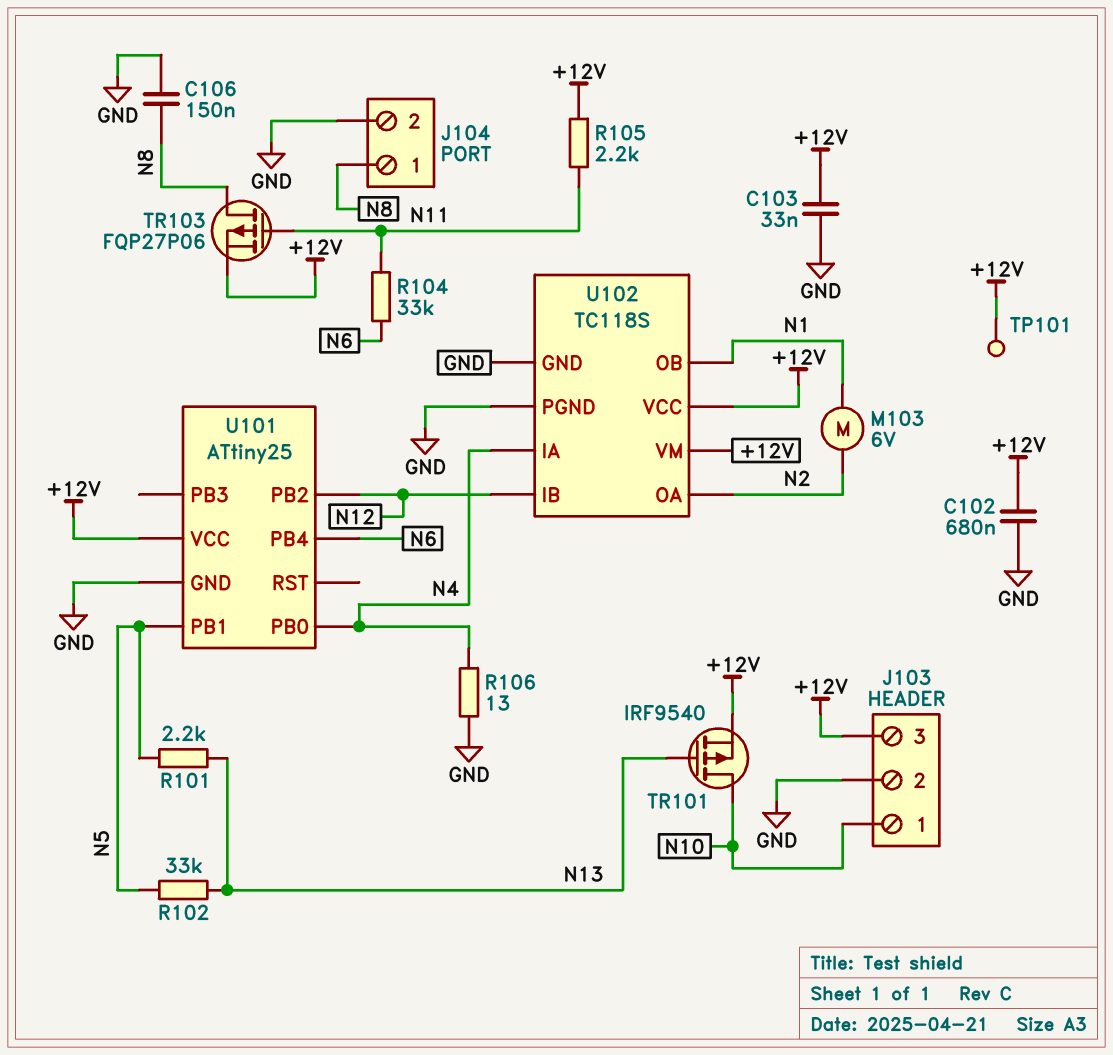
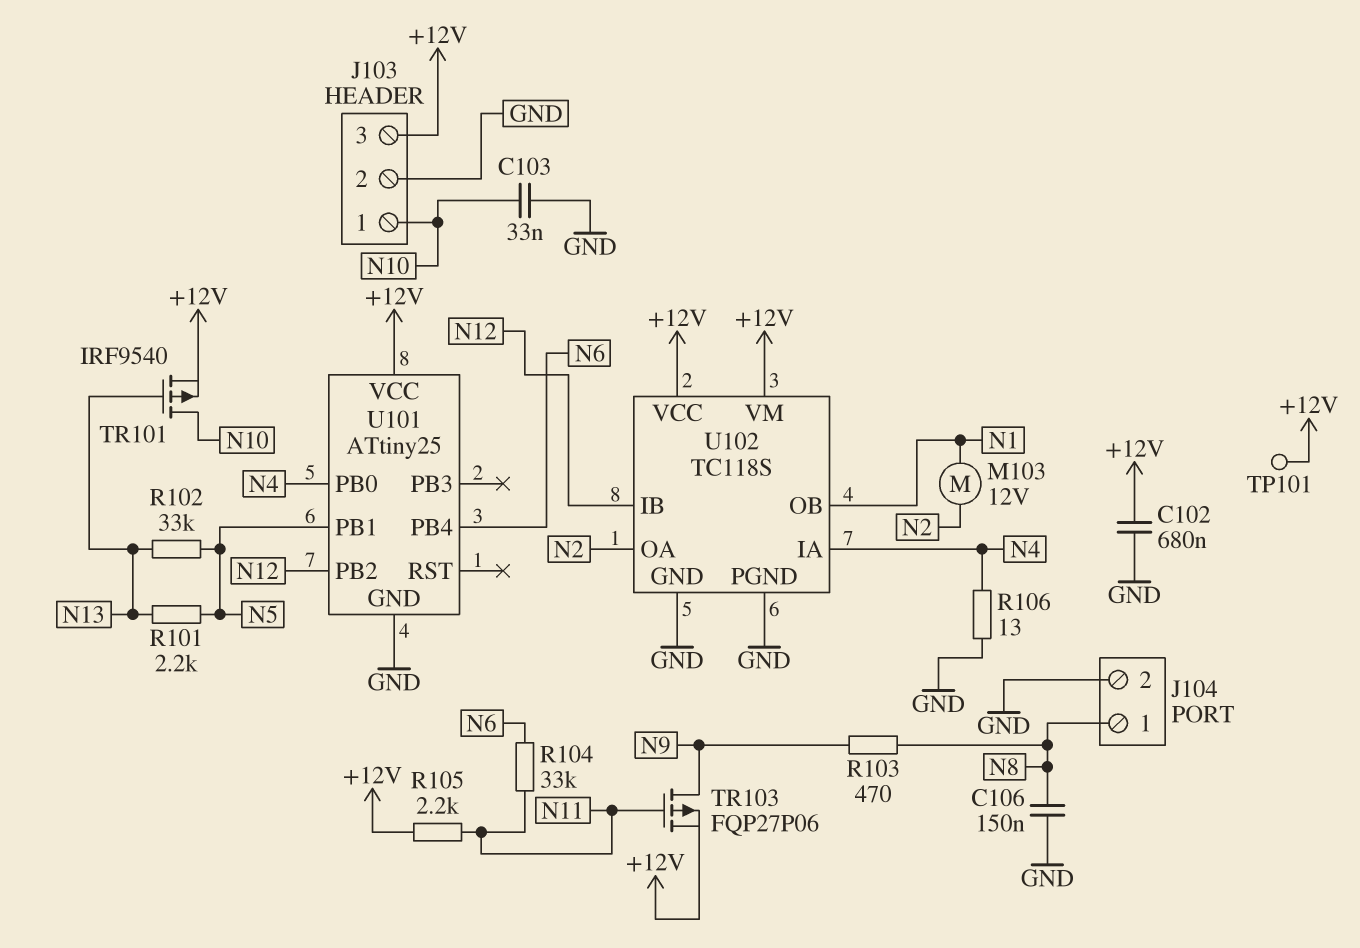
C103: 33nF (+12V, GND) -> 33nF (GND, N10)
M103: motor 6V (N1, N2) -> motor 12V (N1, N2)
R103: none -> 470 (N8, N9)
TR103: PMOS FQP27P06 (G N11, D N8, S +12V) -> PMOS FQP27P06 (G N11, D N9, S +12V)

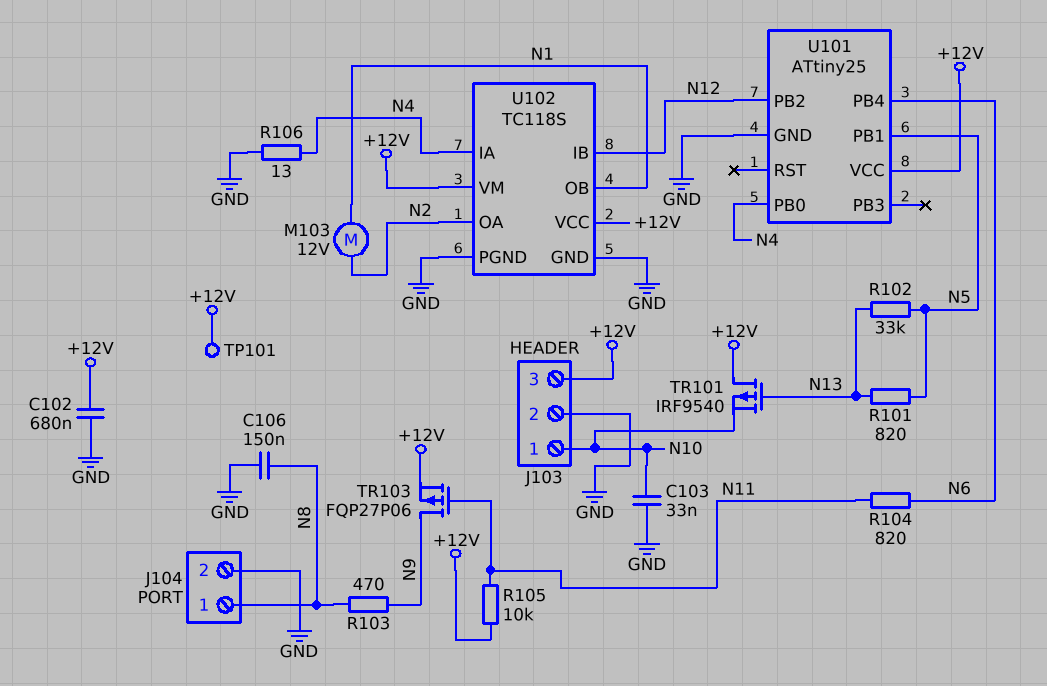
R101: 2.2k (N5, N13) -> 820 (N5, N13)
R104: 33k (N6, N11) -> 820 (N6, N11)
R105: 2.2k (+12V, N11) -> 10k (+12V, N11)
TR101: PMOS IRF9540 (G N13, D N10, S +12V) -> PMOS IRF9540 (G N13, D +12V, S N10)

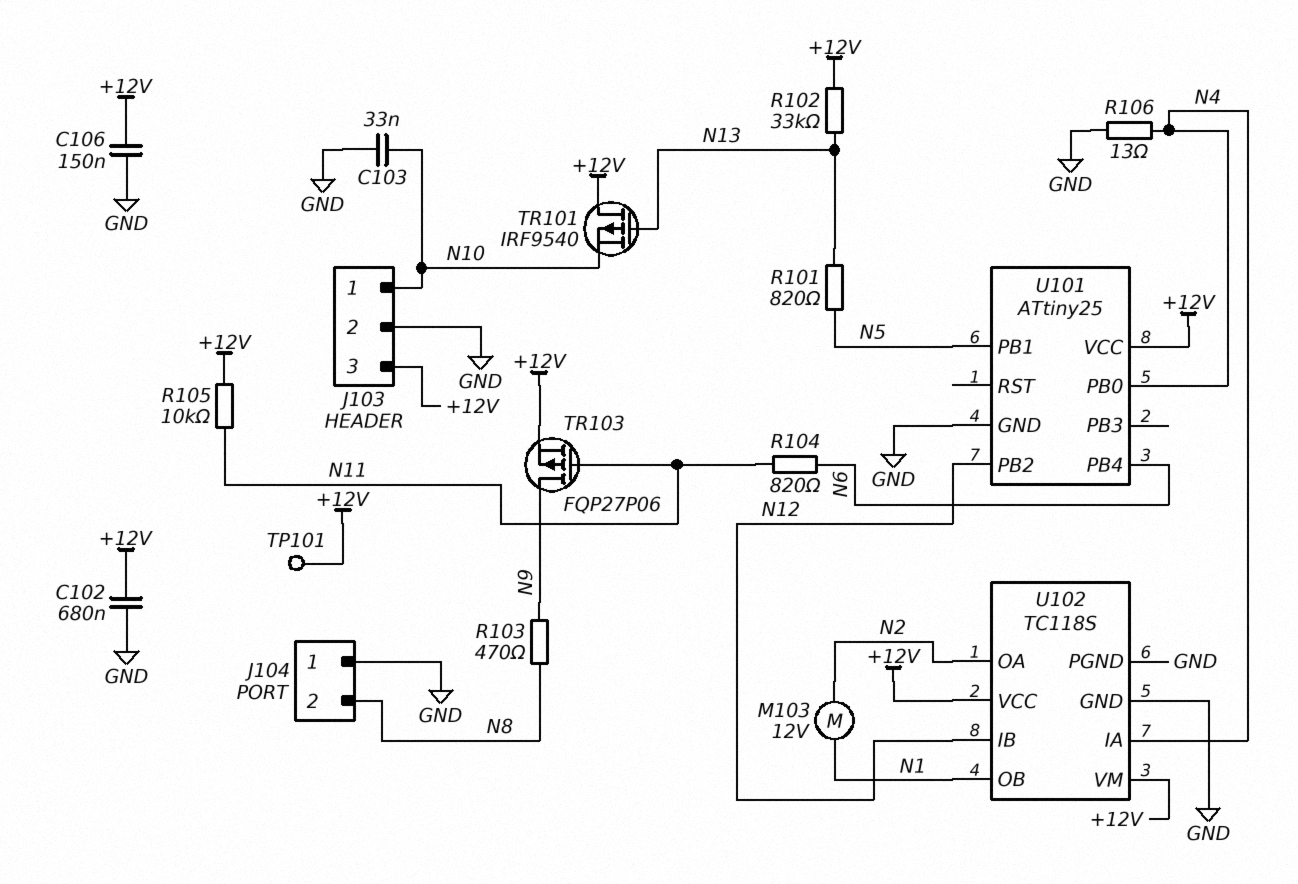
C106: 150nF (GND, N8) -> 150nF (+12V, GND)
J104 pin 1: N8 -> GND
J104 pin 2: GND -> N8
R102: 33k (N5, N13) -> 33k (+12V, N13)

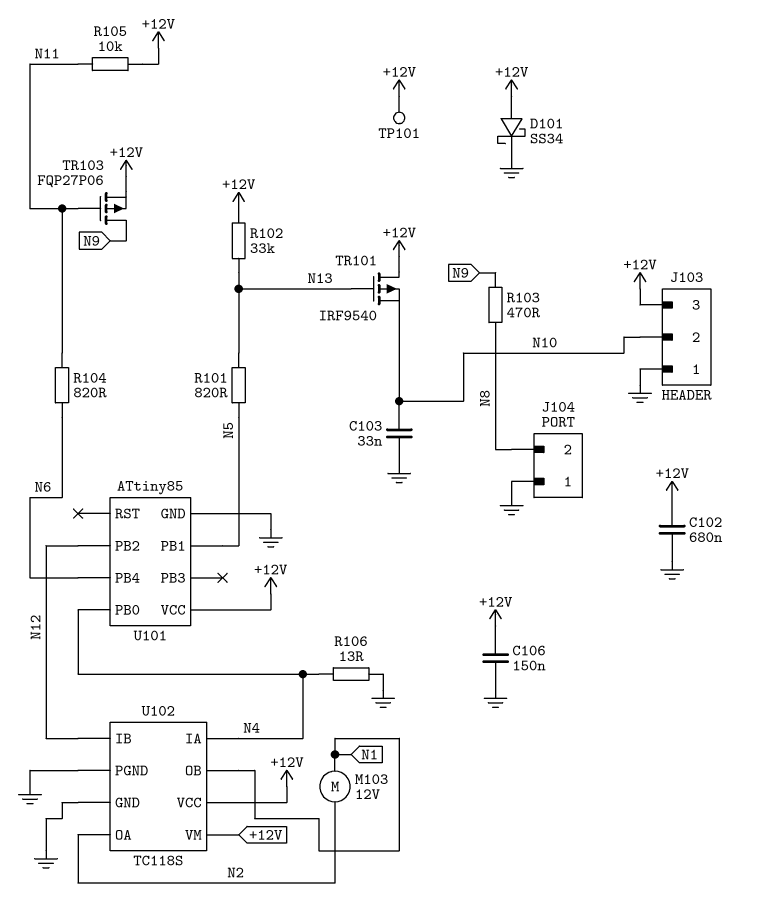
D101: none -> schottky SS34 (A +12V, K GND)
J103 pin 1: N10 -> GND
J103 pin 2: GND -> N10
U101: ATtiny25 -> ATtiny85

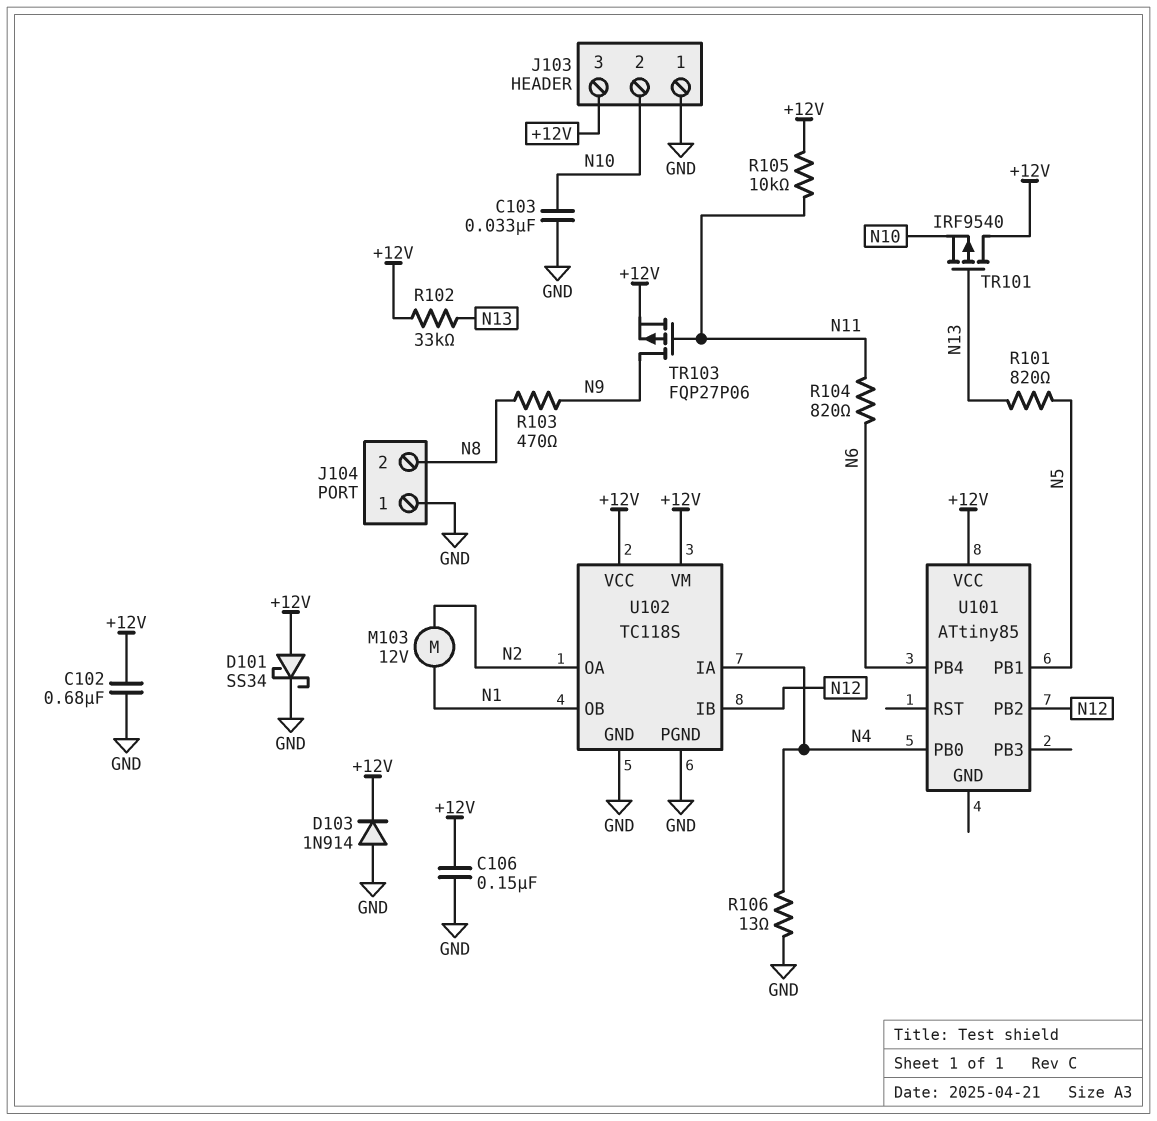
D103: none -> diode 1N914 (A GND, K +12V)
TP101: test point (+12V) -> none
U101 pin GND: GND -> none

